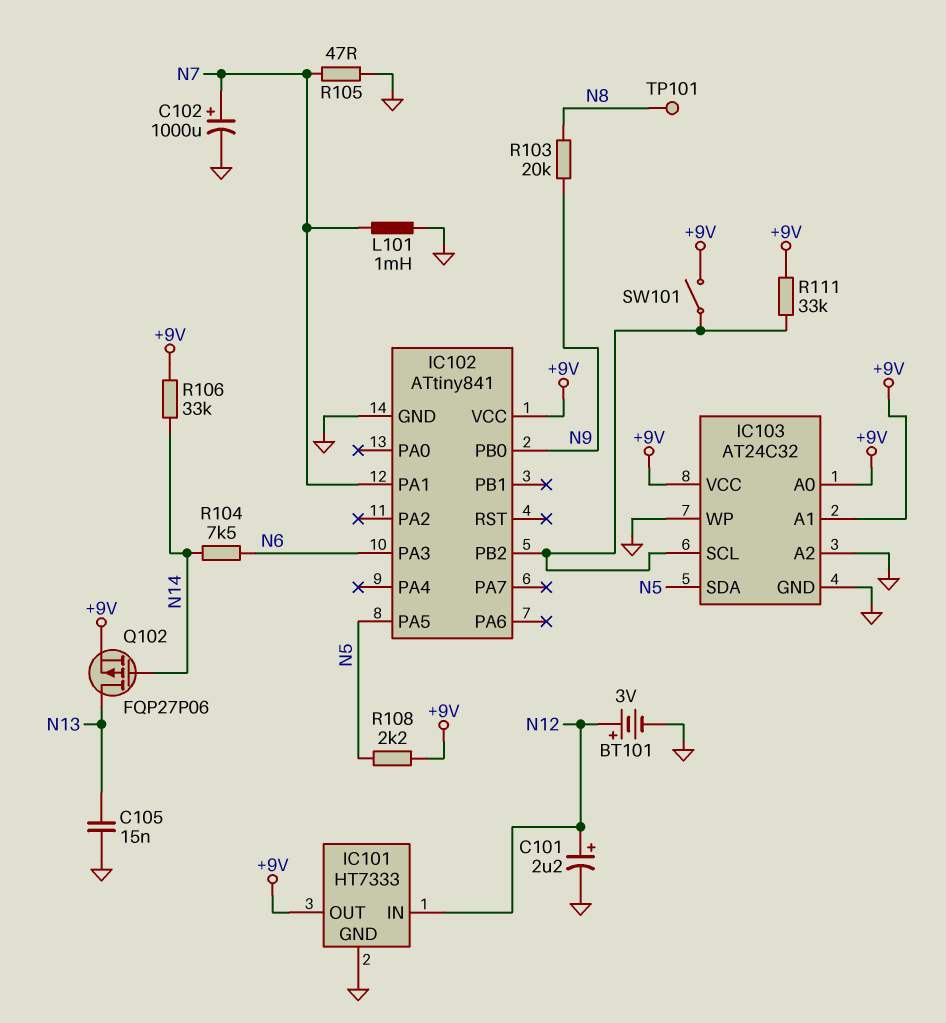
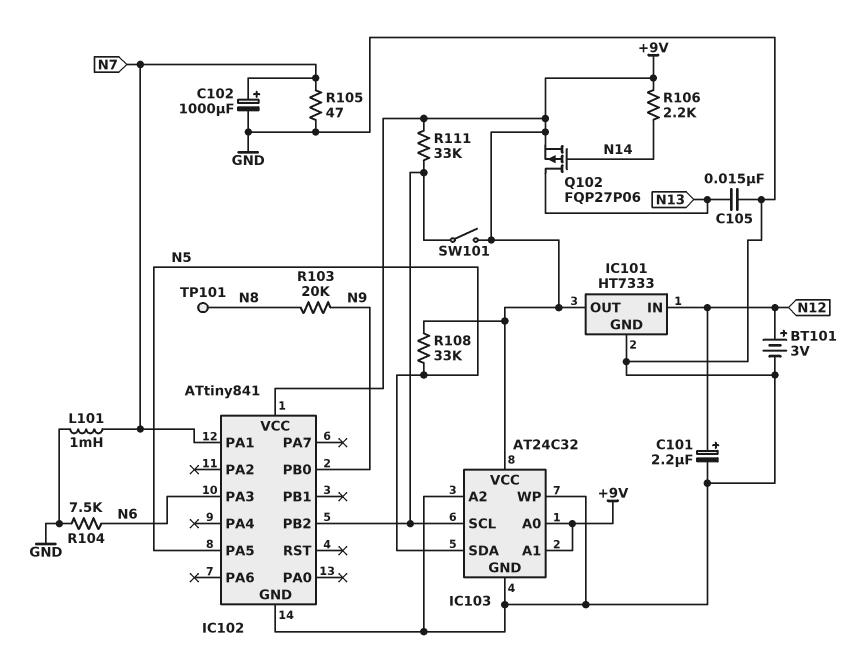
R104: 7.5k (N6, N14) -> 7.5k (GND, N6)
R106: 33k (+9V, N14) -> 2.2k (+9V, N14)
R108: 2.2k (+9V, N5) -> 33k (+9V, N5)

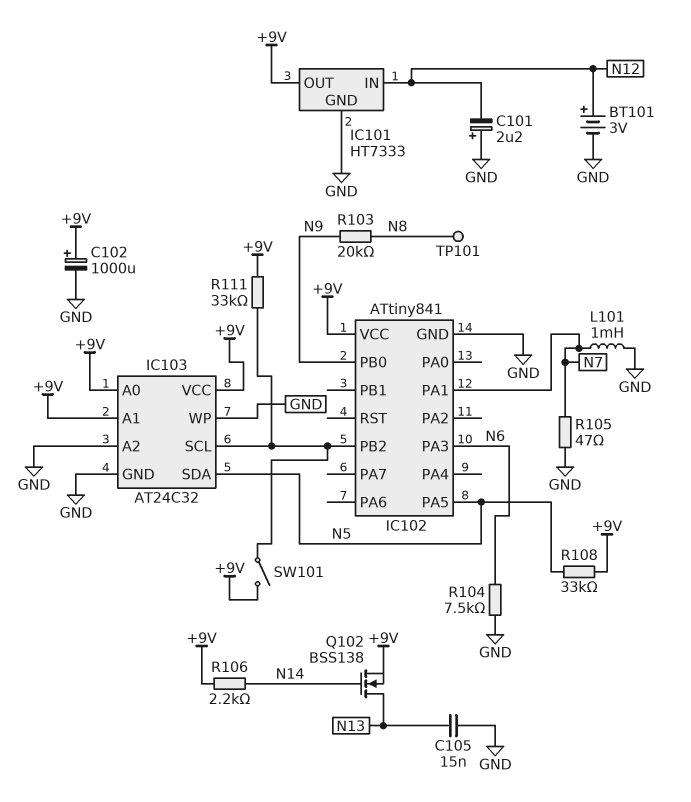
C101: 2.2uF (plus N12, minus GND) -> 2.2uF (plus GND, minus N12)
C102: 1000uF (plus N7, minus GND) -> 1000uF (plus +9V, minus GND)
Q102: PMOS FQP27P06 (G N14, D N13, S +9V) -> NMOS BSS138 (G N14, D N13, S +9V)

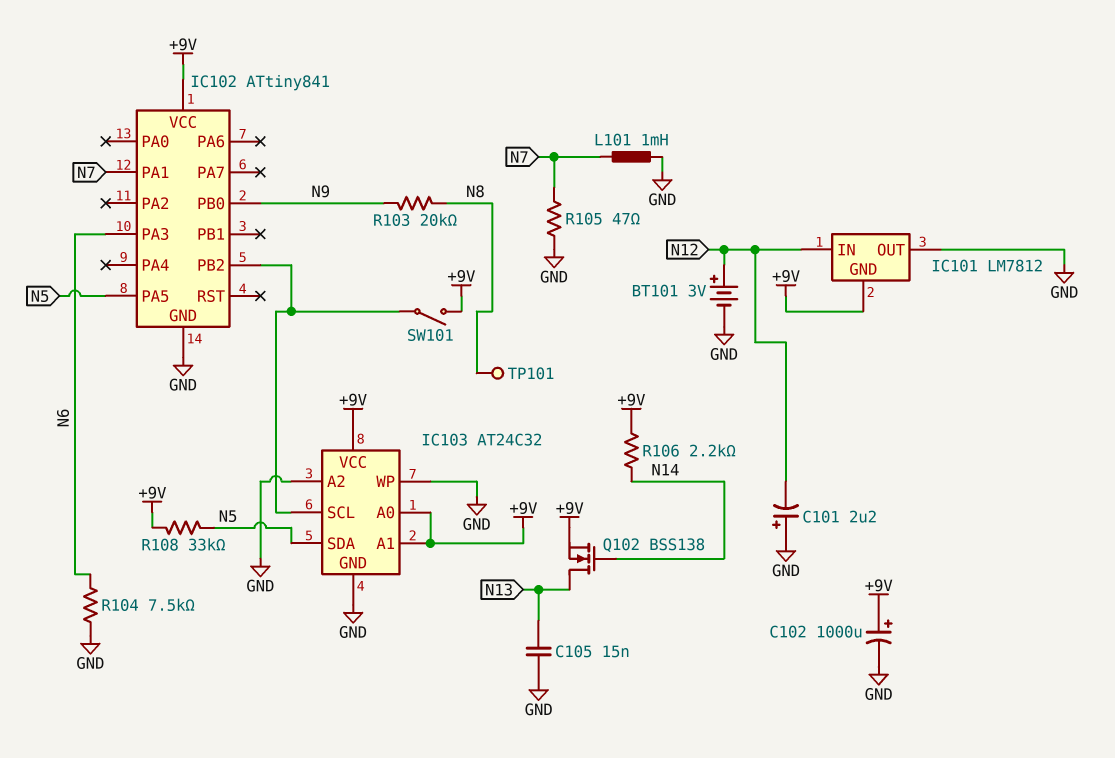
IC101: HT7333 -> LM7812
IC101 pin GND: GND -> +9V
IC101 pin OUT: +9V -> GND
R111: 33k (+9V, IC102/PB2) -> none

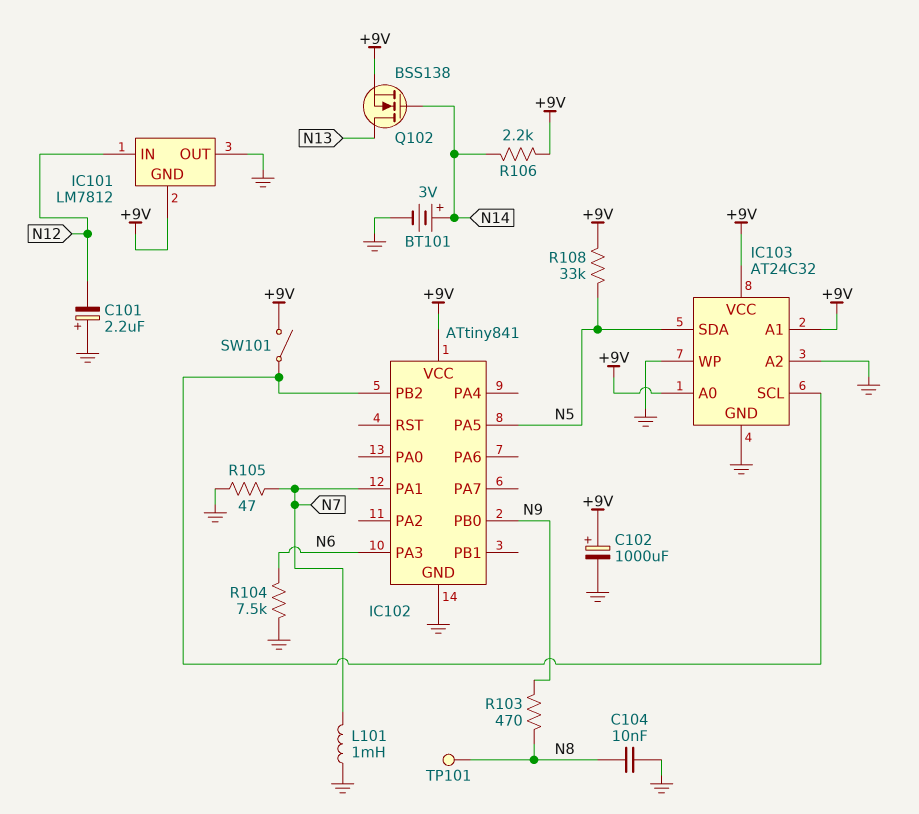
BT101: 3V (plus N12, minus GND) -> 3V (plus N14, minus GND)
C104: none -> 10nF (GND, N8)
C105: 15nF (GND, N13) -> none
R103: 20k (N8, N9) -> 470 (N8, N9)

